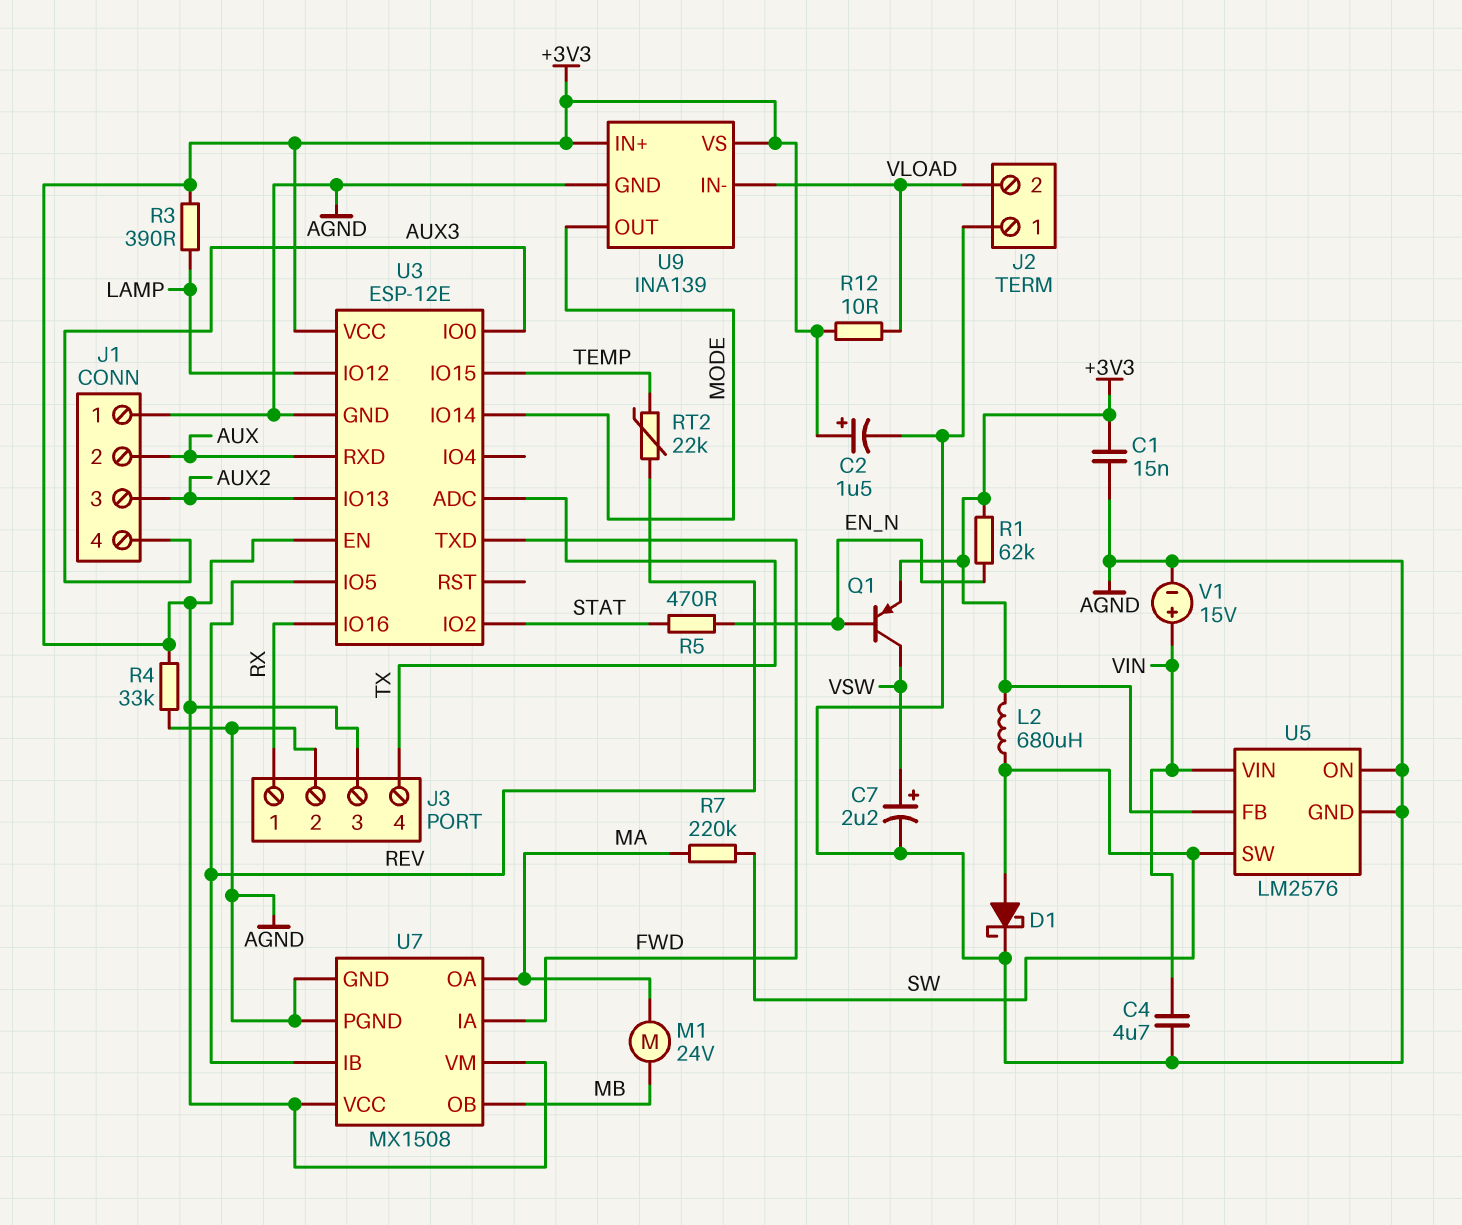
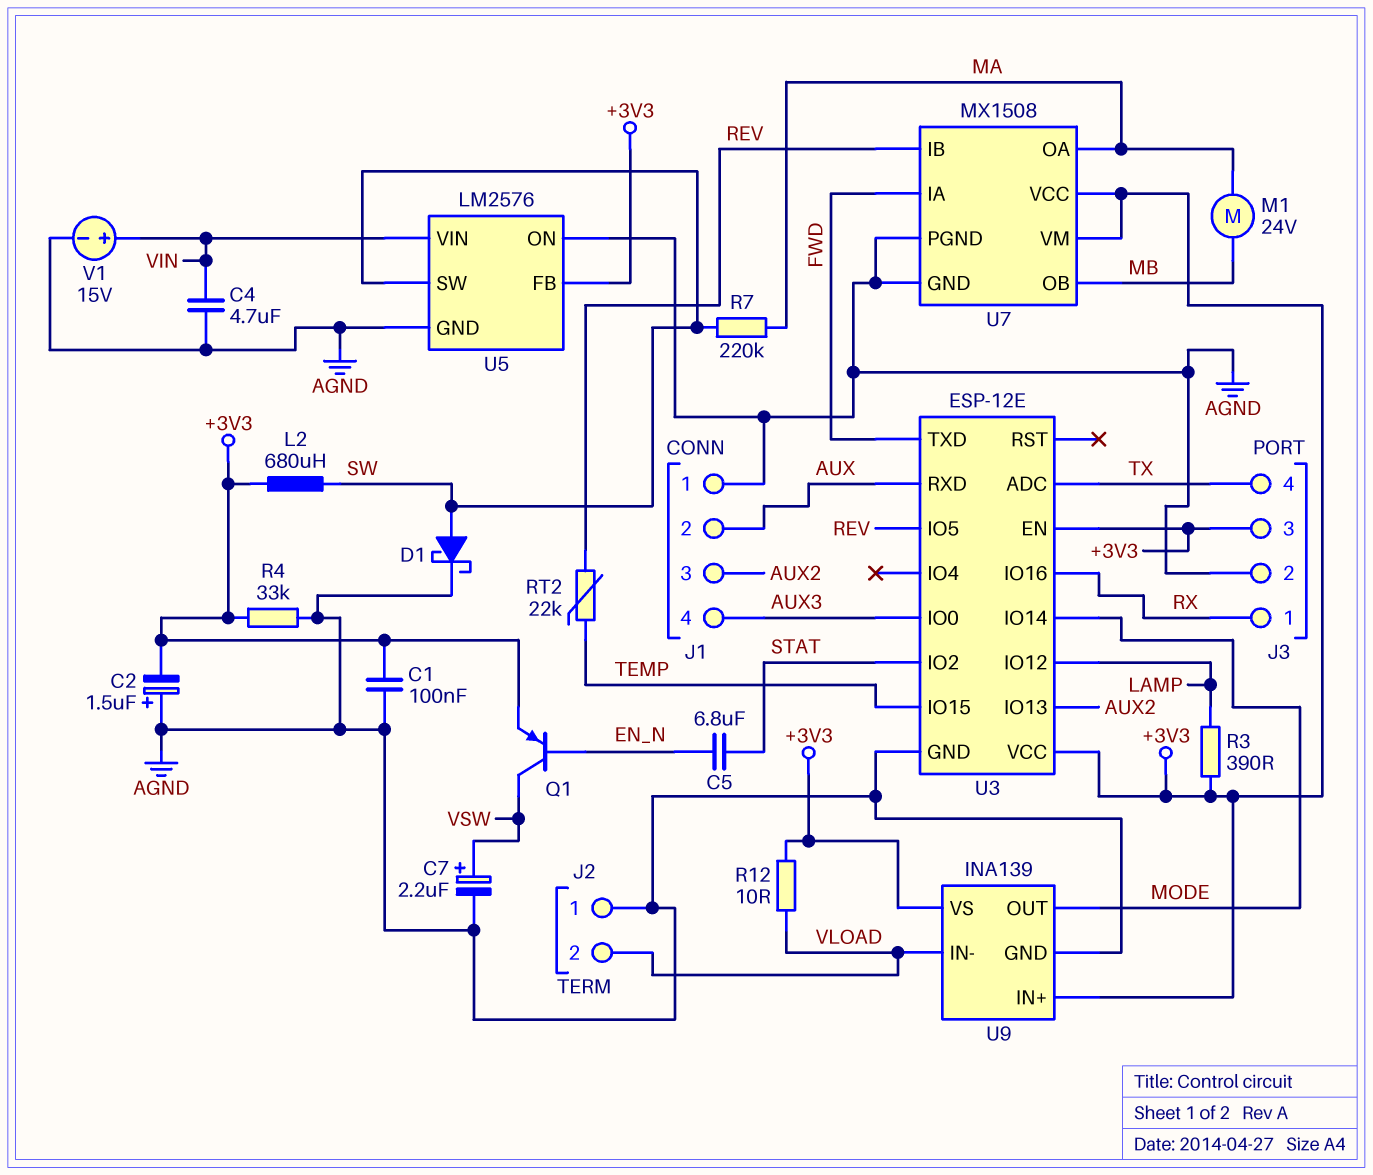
C1: 15nF (+3V3, AGND) -> 100nF (+3V3, AGND)
C2: 1.5uF (plus +3V3, minus AGND) -> 1.5uF (plus AGND, minus +3V3)
C5: none -> 6.8uF (EN_N, STAT)
R1: 62k (+3V3, EN_N) -> none
R5: 470 (EN_N, STAT) -> none

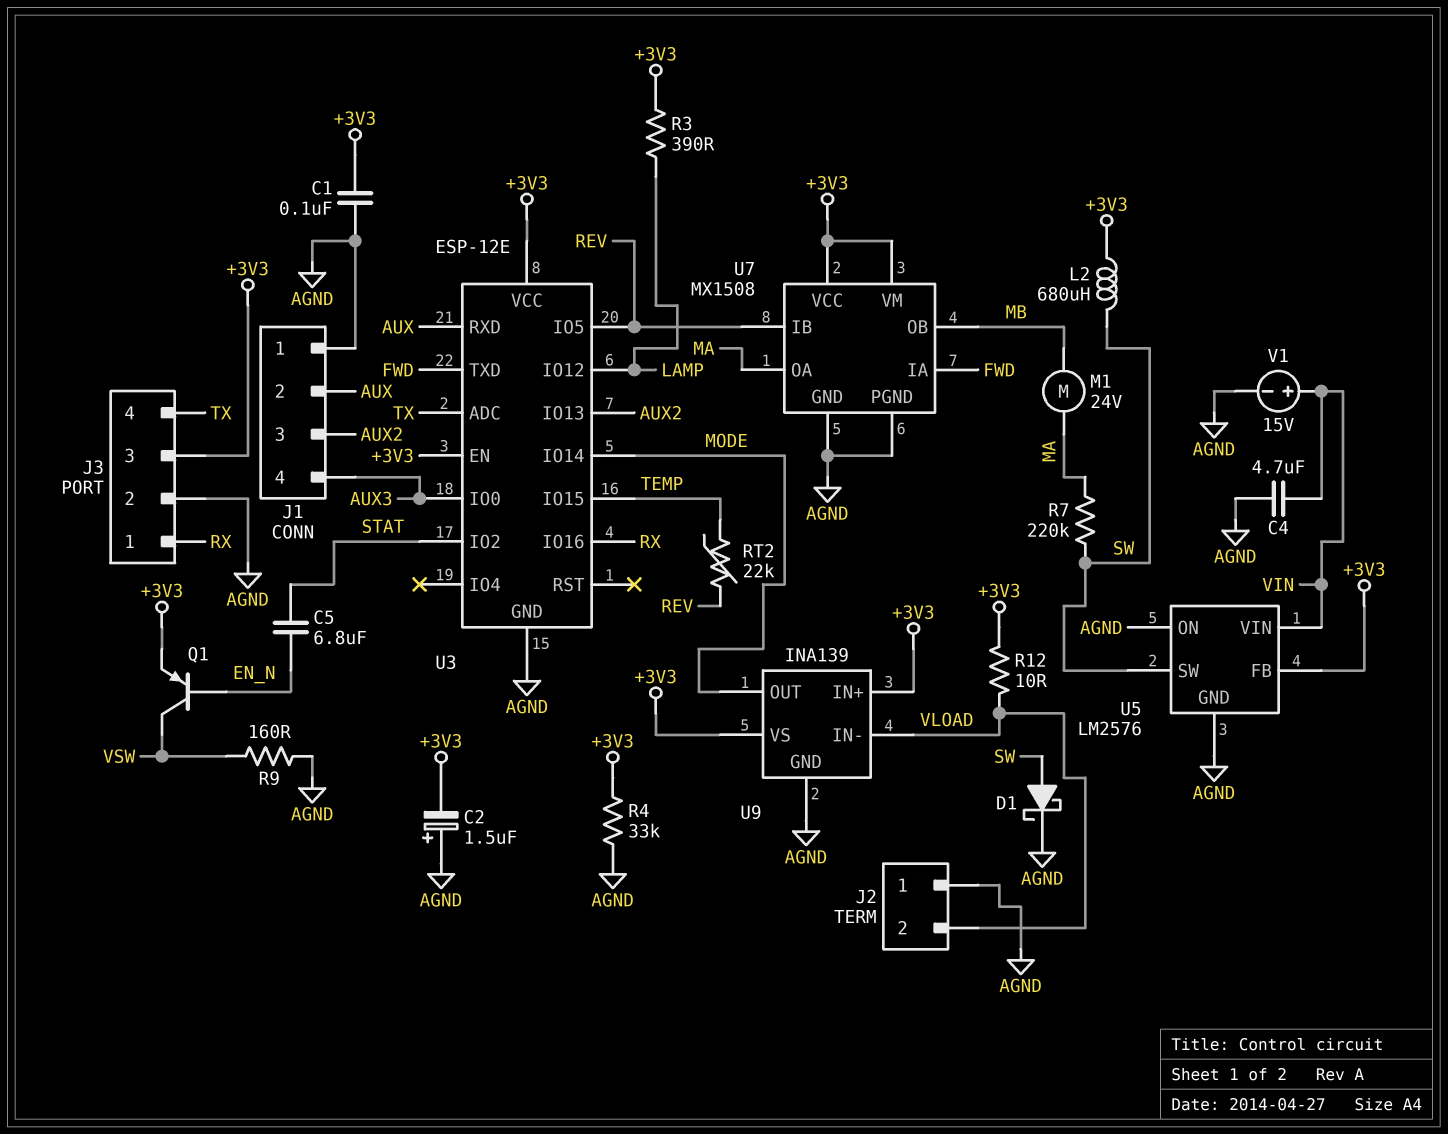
C7: 2.2uF (plus VSW, minus AGND) -> none
R9: none -> 160 (AGND, VSW)

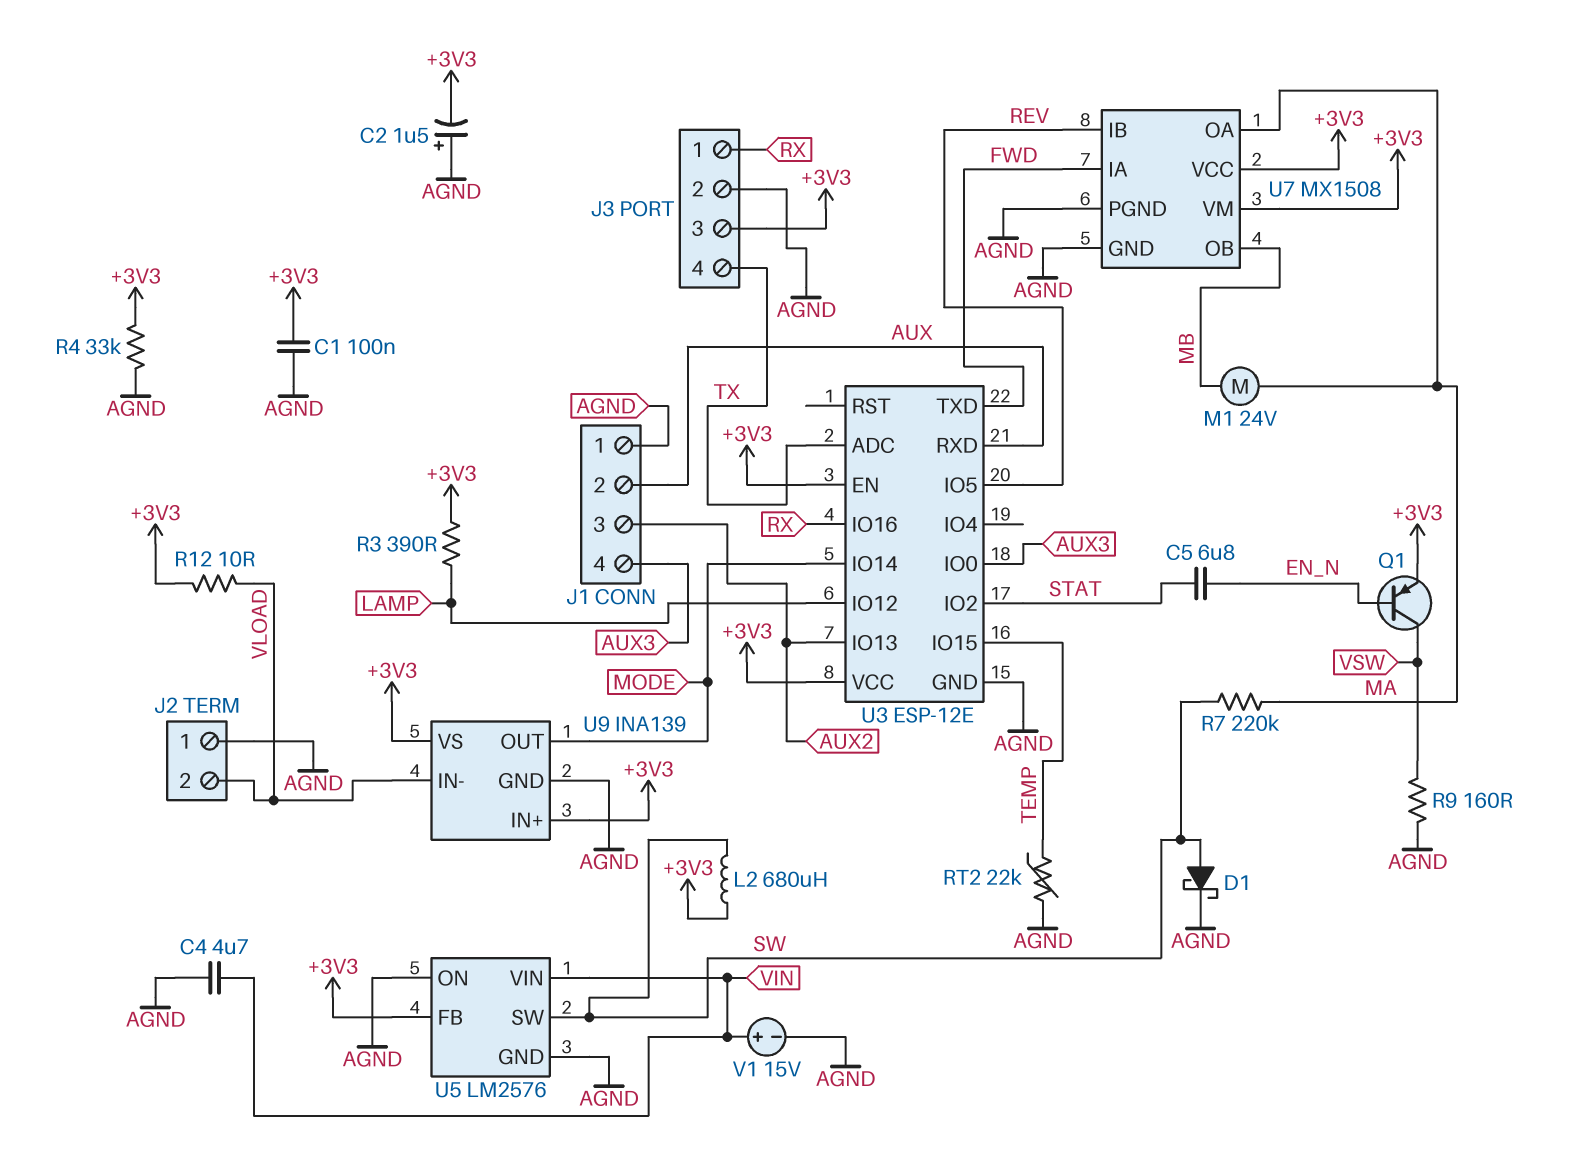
RT2: 22k (REV, TEMP) -> 22k (AGND, TEMP)

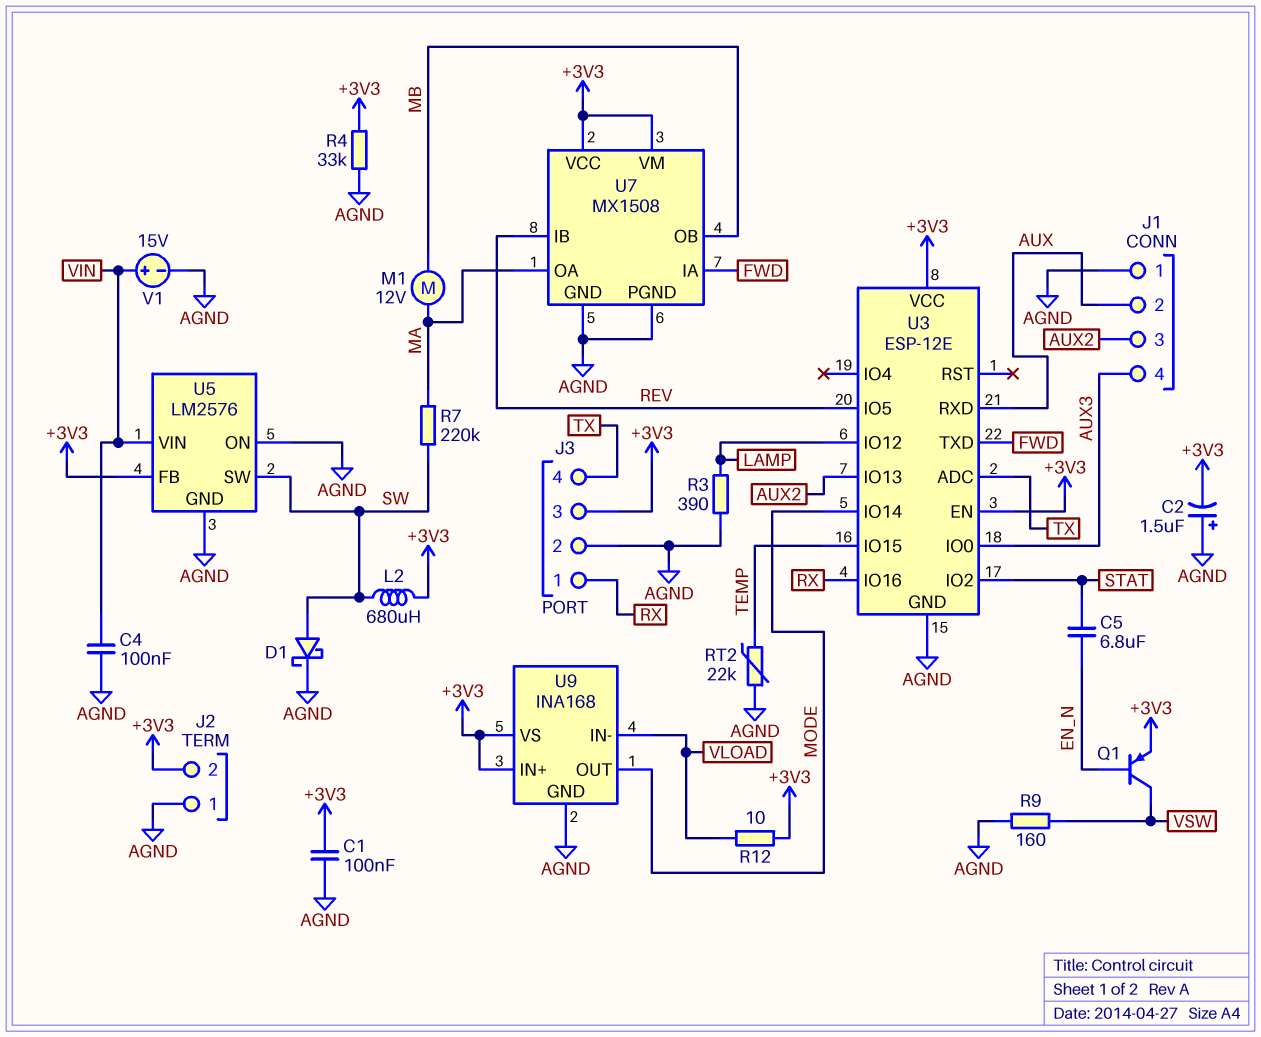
C4: 4.7uF (AGND, VIN) -> 100nF (AGND, VIN)
J2 pin 2: VLOAD -> +3V3
M1: motor 24V (MA, MB) -> motor 12V (MA, MB)
R3: 390 (+3V3, LAMP) -> 390 (AGND, LAMP)
U9: INA139 -> INA168

